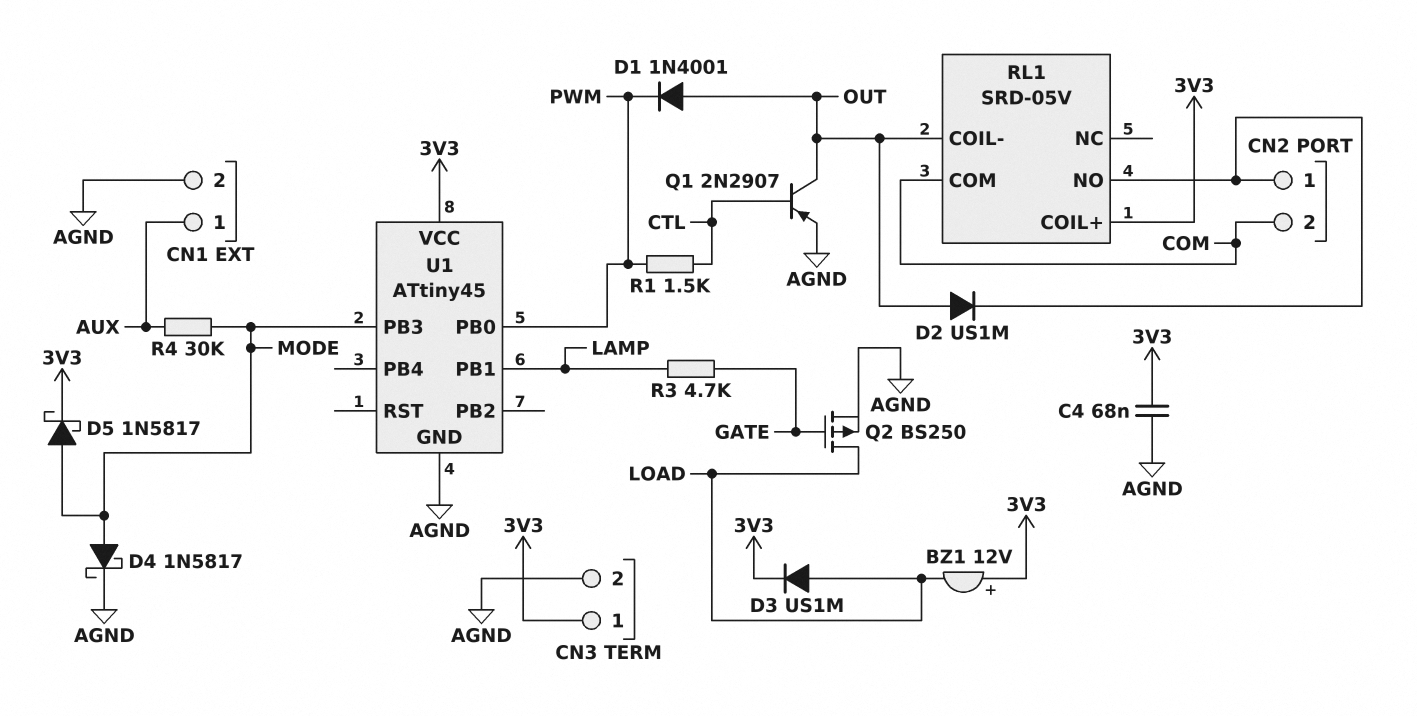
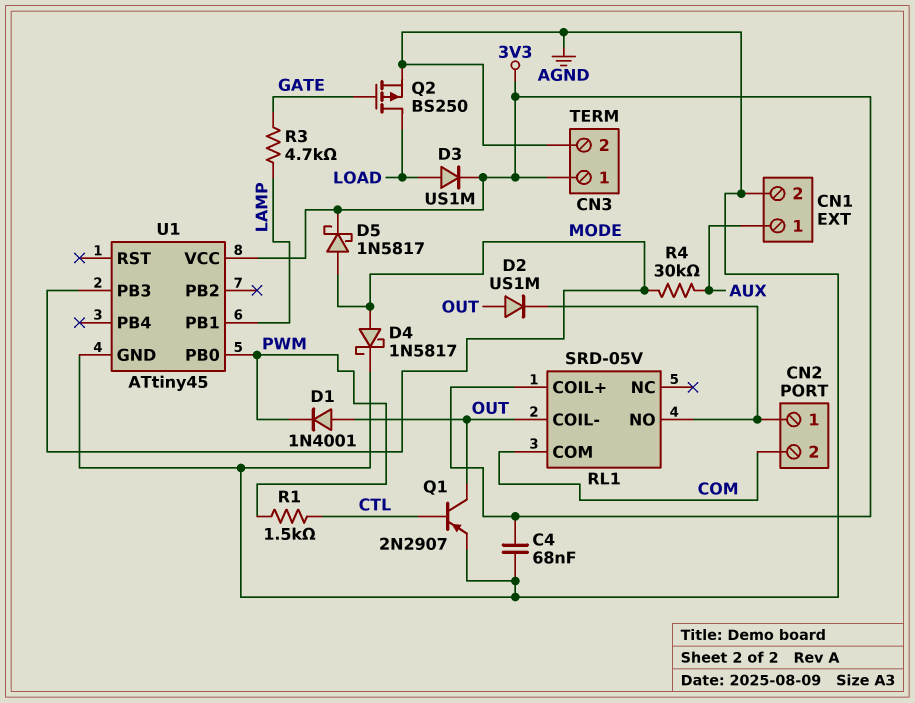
BZ1: buzzer 12V (plus 3V3, minus LOAD) -> none

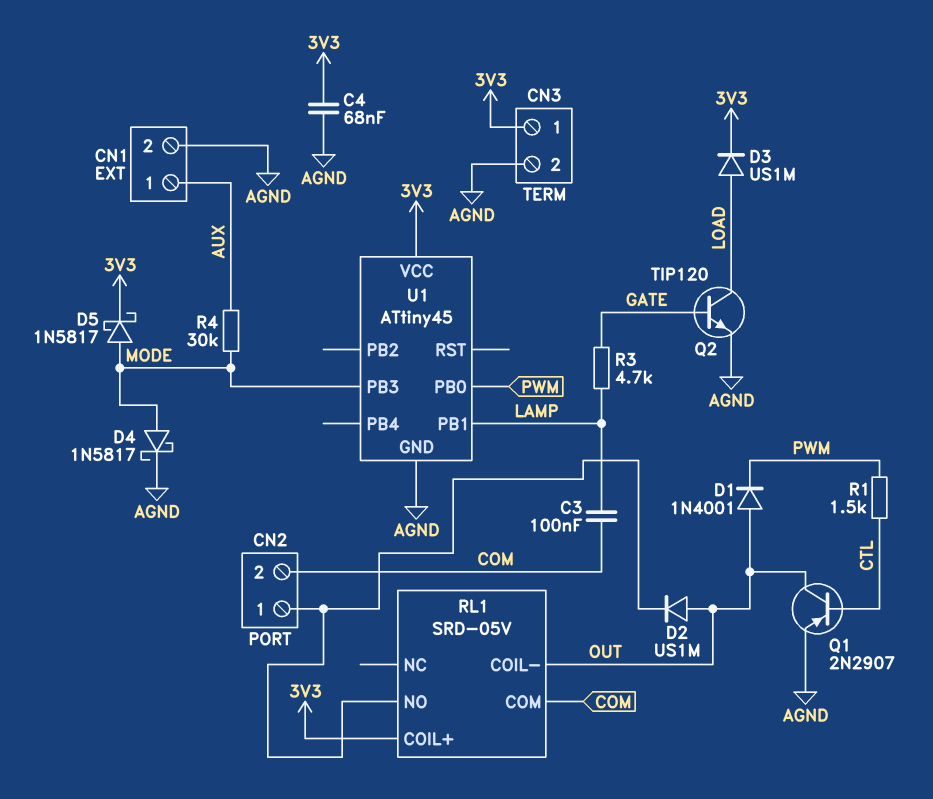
C3: none -> 100nF (COM, LAMP)
Q2: PMOS BS250 (G GATE, D LOAD, S AGND) -> NPN TIP120 (B GATE, C LOAD, E AGND)

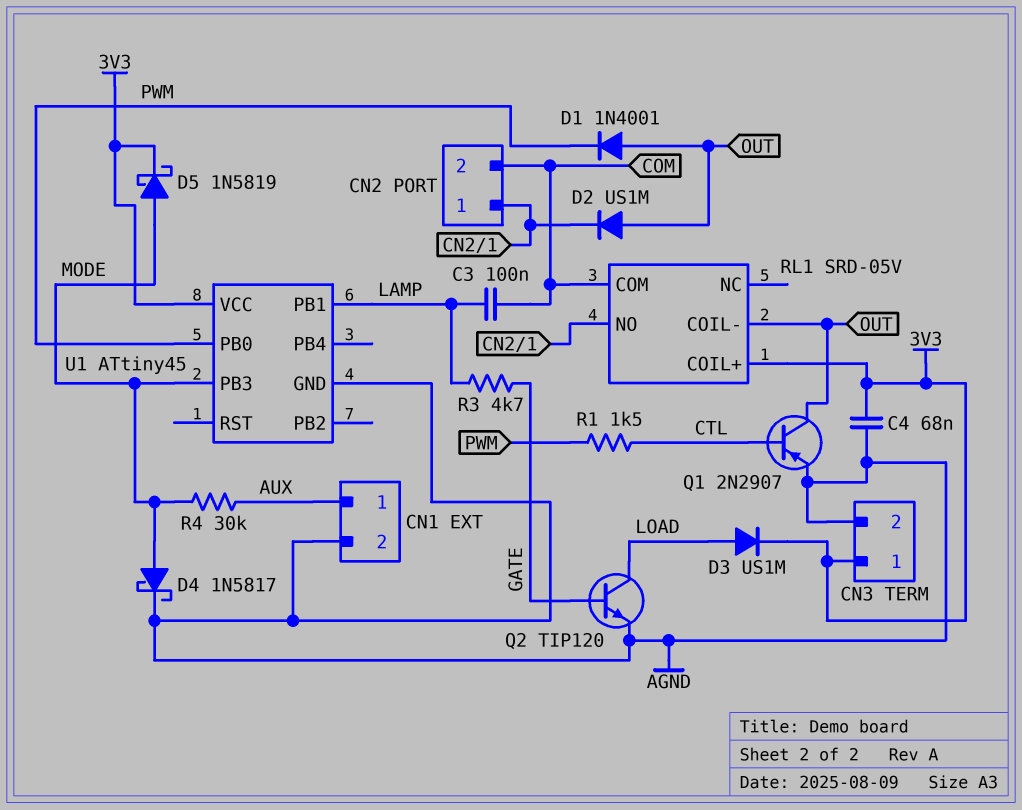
D5: schottky 1N5817 (A MODE, K 3V3) -> schottky 1N5819 (A MODE, K 3V3)

